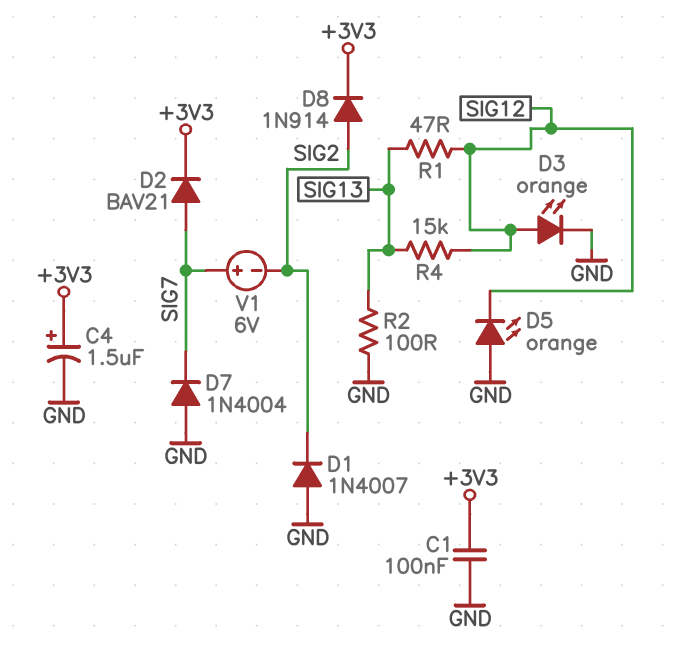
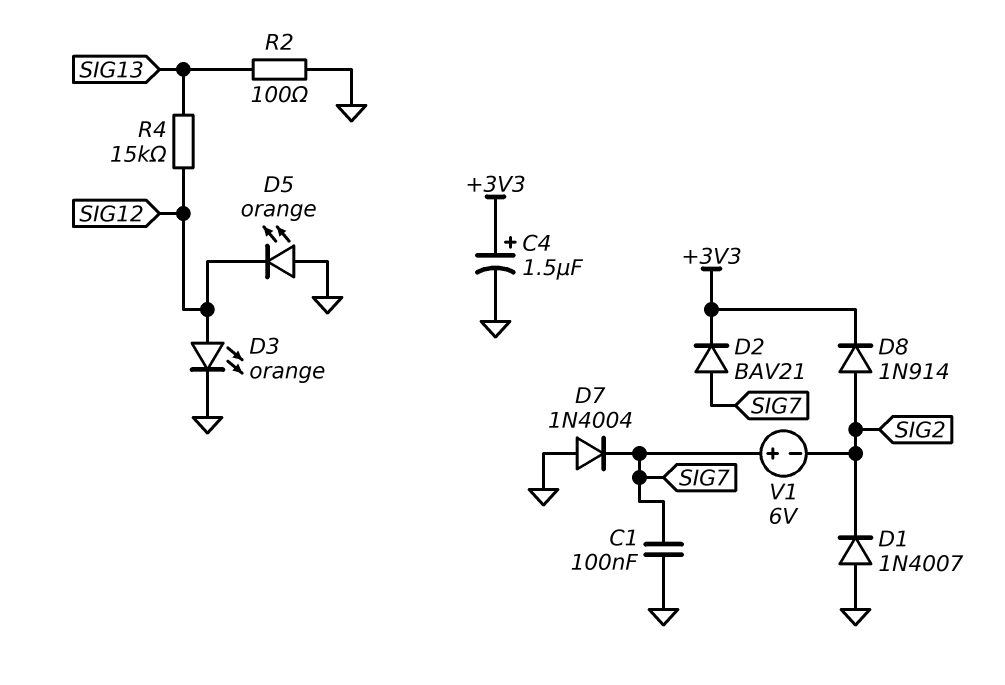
C1: 100nF (+3V3, GND) -> 100nF (GND, SIG7)
R1: 47 (SIG12, SIG13) -> none

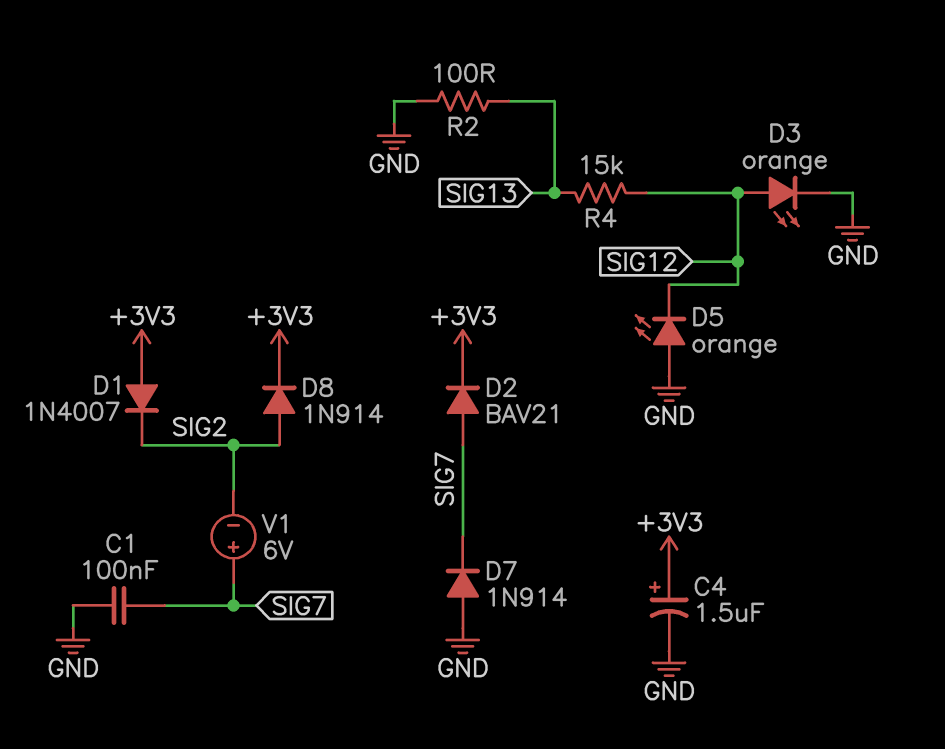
D1: diode 1N4007 (A GND, K SIG2) -> diode 1N4007 (A +3V3, K SIG2)
D7: diode 1N4004 (A GND, K SIG7) -> diode 1N914 (A GND, K SIG7)

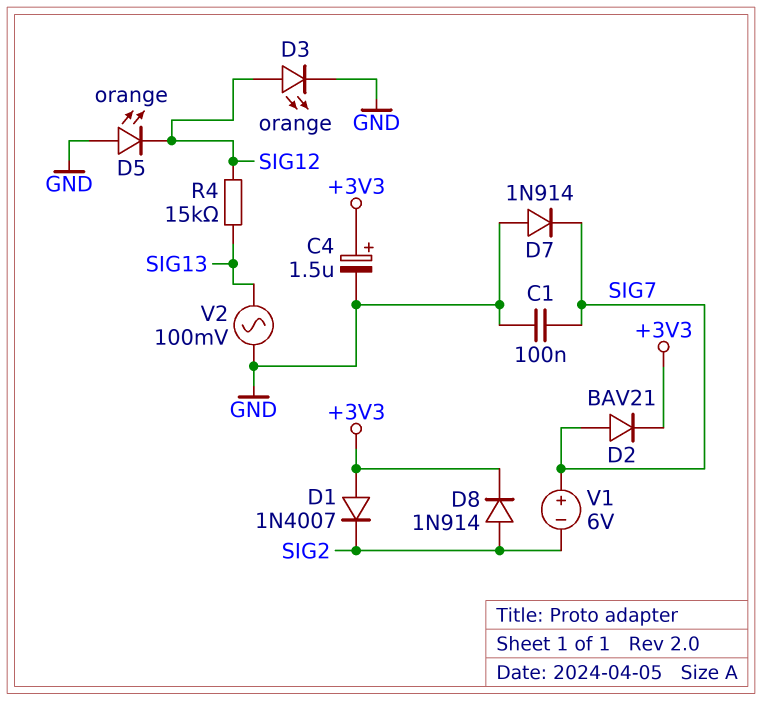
R2: 100 (GND, SIG13) -> none
V2: none -> AC 100mV (GND, SIG13)

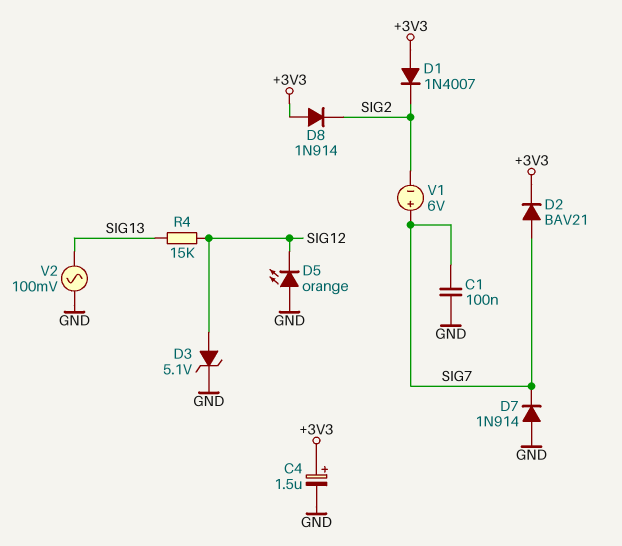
D3: LED orange (A SIG12, K GND) -> zener 5.1V (A SIG12, K GND)
D8: diode 1N914 (A SIG2, K +3V3) -> diode 1N914 (A +3V3, K SIG2)

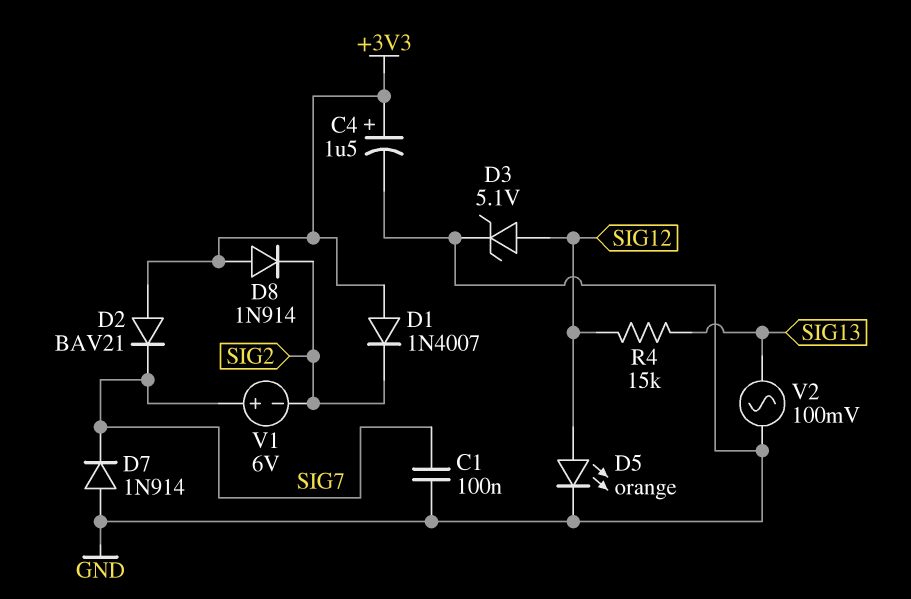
D2: diode BAV21 (A SIG7, K +3V3) -> diode BAV21 (A +3V3, K SIG7)
D5: LED orange (A GND, K SIG12) -> LED orange (A SIG12, K GND)

